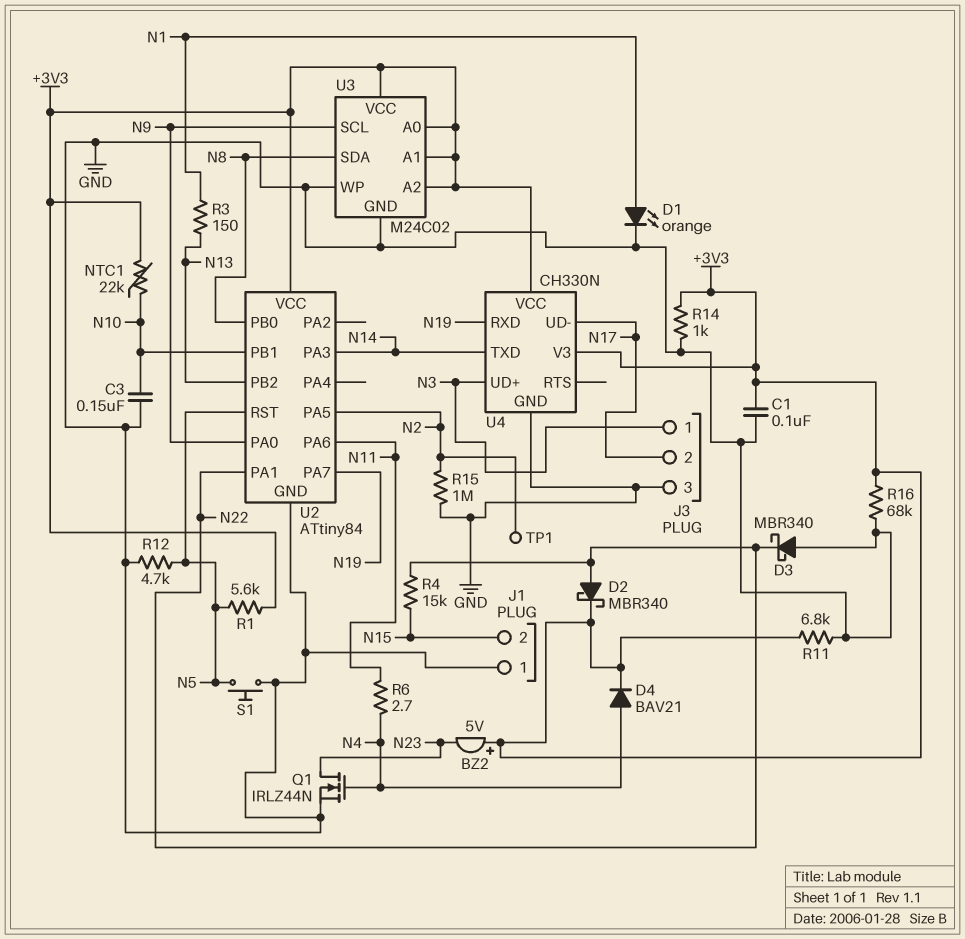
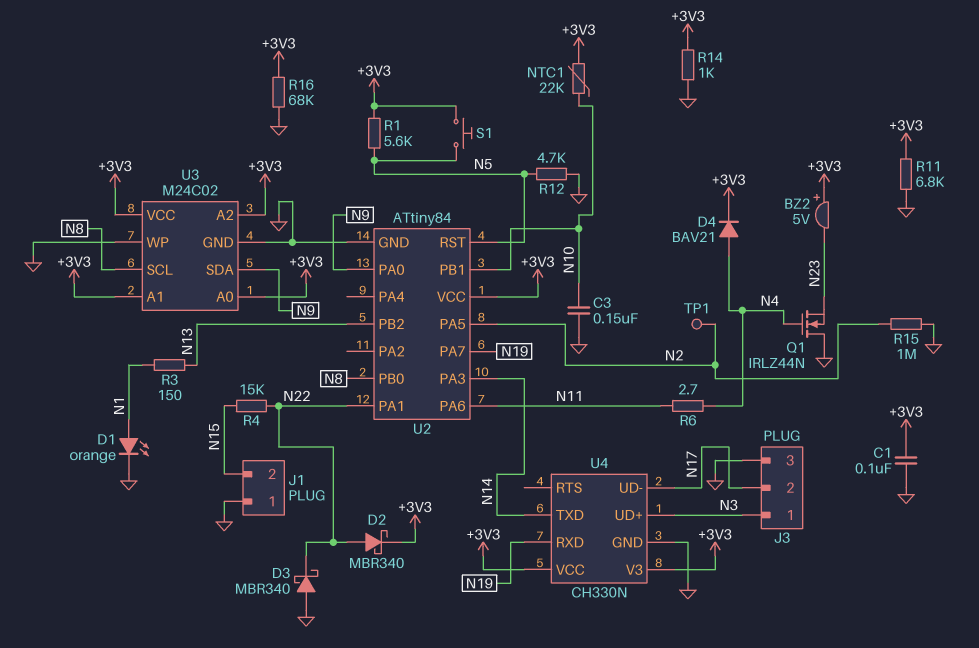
Q1: NMOS IRLZ44N (G N4, D N23, S GND) -> NMOS IRLZ44N (G N4, D GND, S N23)
S1: button (GND, N5) -> button (+3V3, N5)
U3 pin SCL: N9 -> N8
U3 pin SDA: N8 -> N9

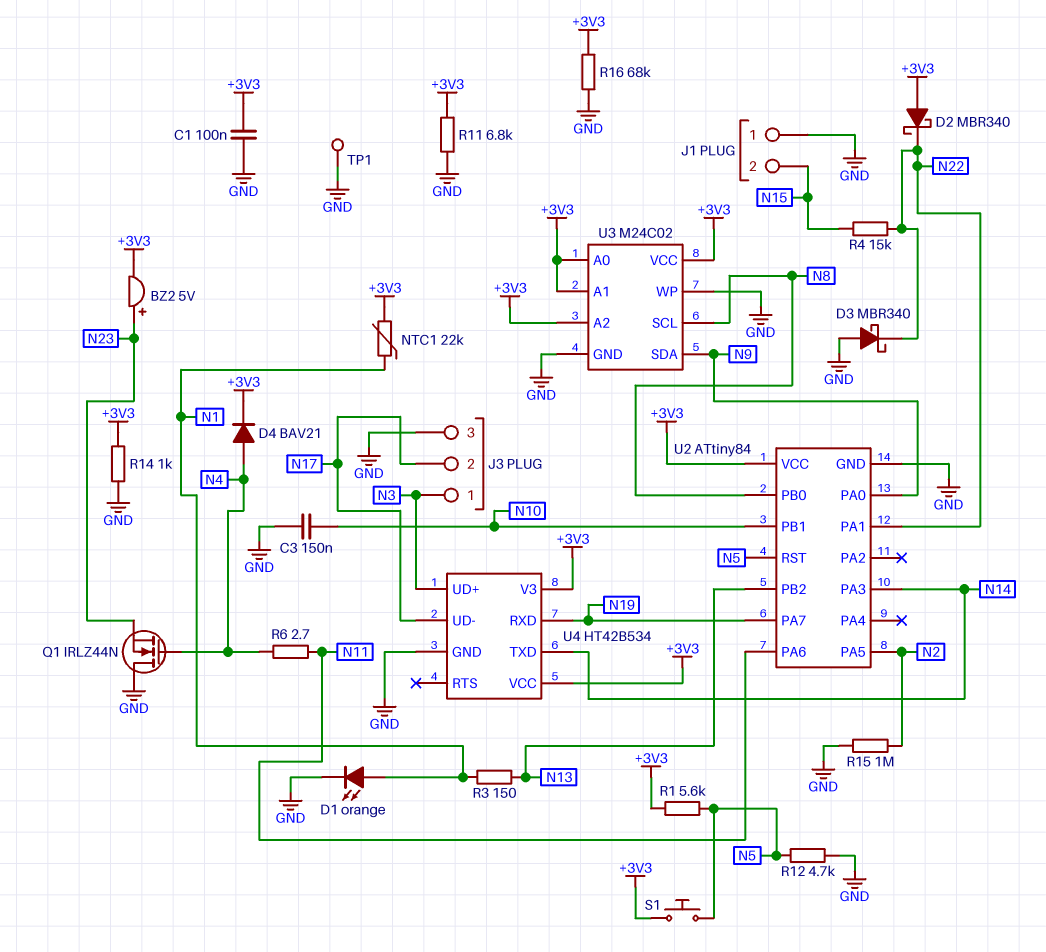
BZ2: buzzer 5V (plus +3V3, minus N23) -> buzzer 5V (plus N23, minus +3V3)
D2: schottky MBR340 (A N22, K +3V3) -> schottky MBR340 (A +3V3, K N22)
NTC1: 22k (+3V3, N10) -> 22k (+3V3, N1)
TP1: test point (N2) -> test point (GND)
U4: CH330N -> HT42B534

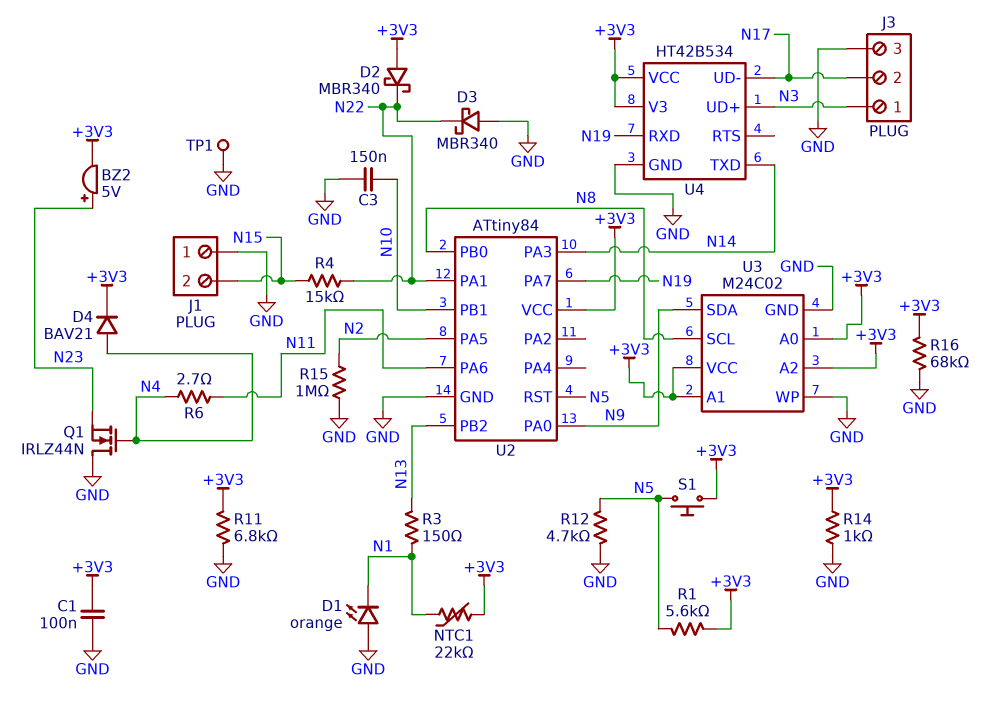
D1: LED orange (A N1, K GND) -> LED orange (A GND, K N1)

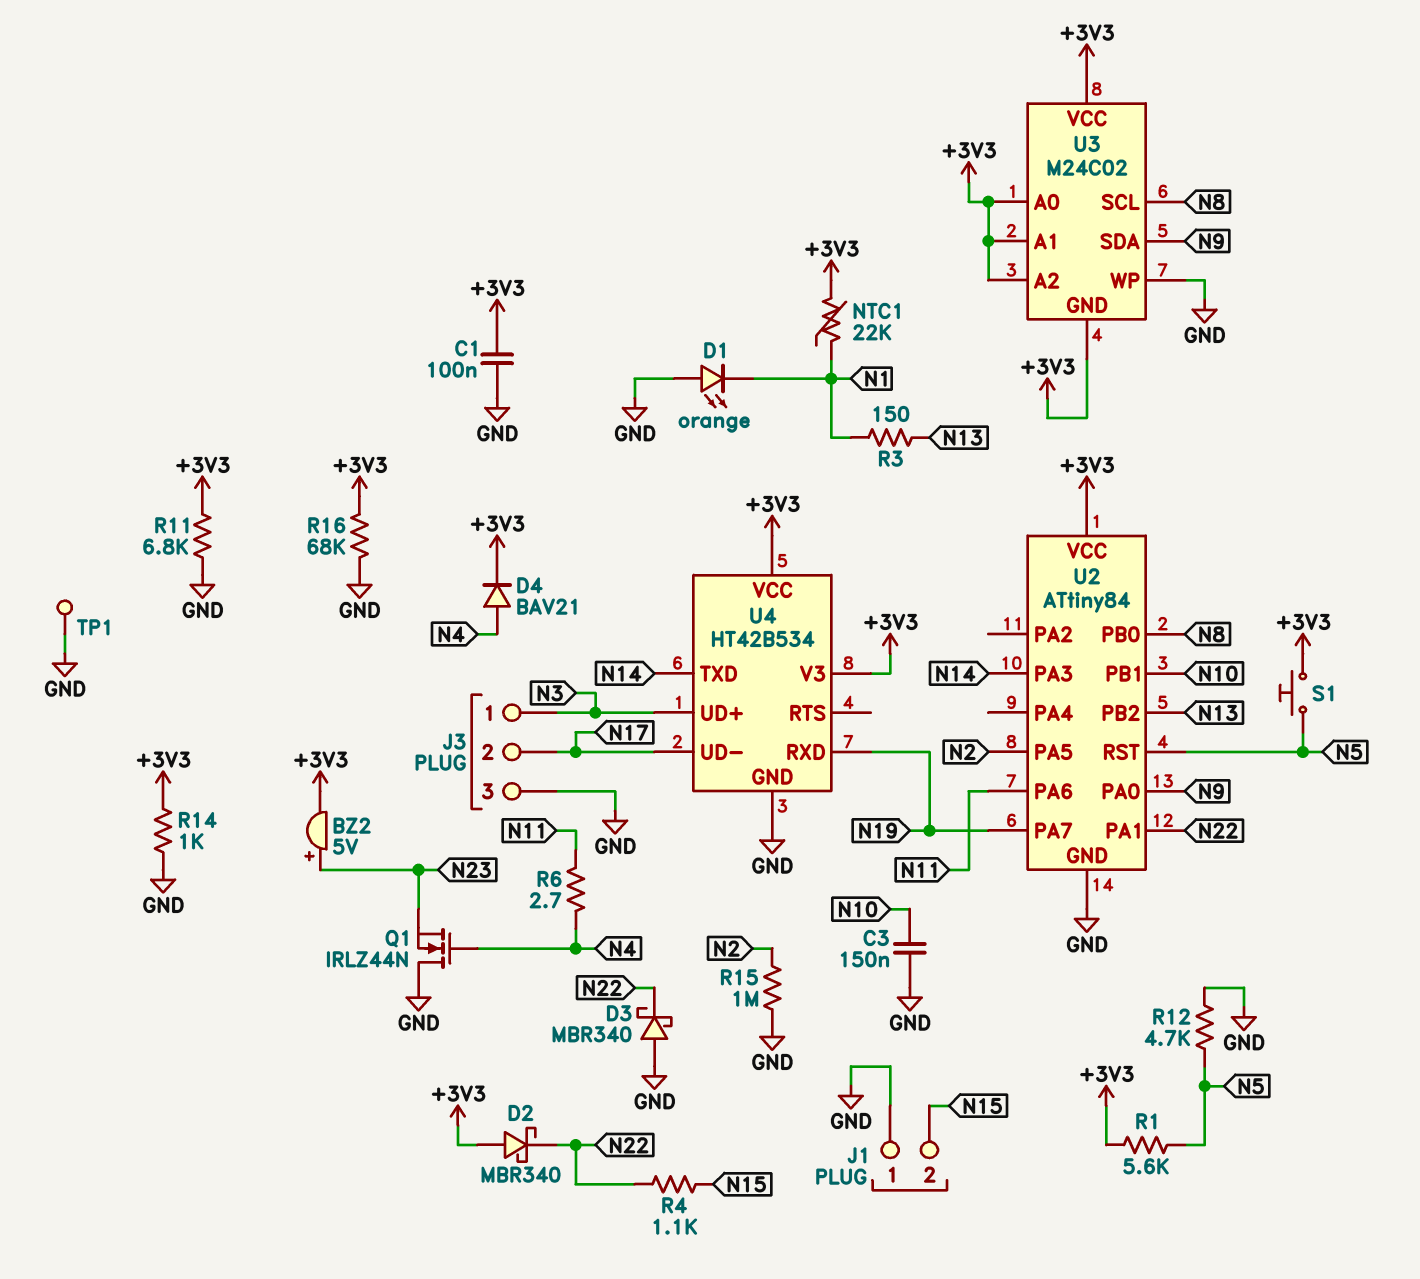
R4: 15k (N15, N22) -> 1.1k (N15, N22)
U3 pin GND: GND -> +3V3

